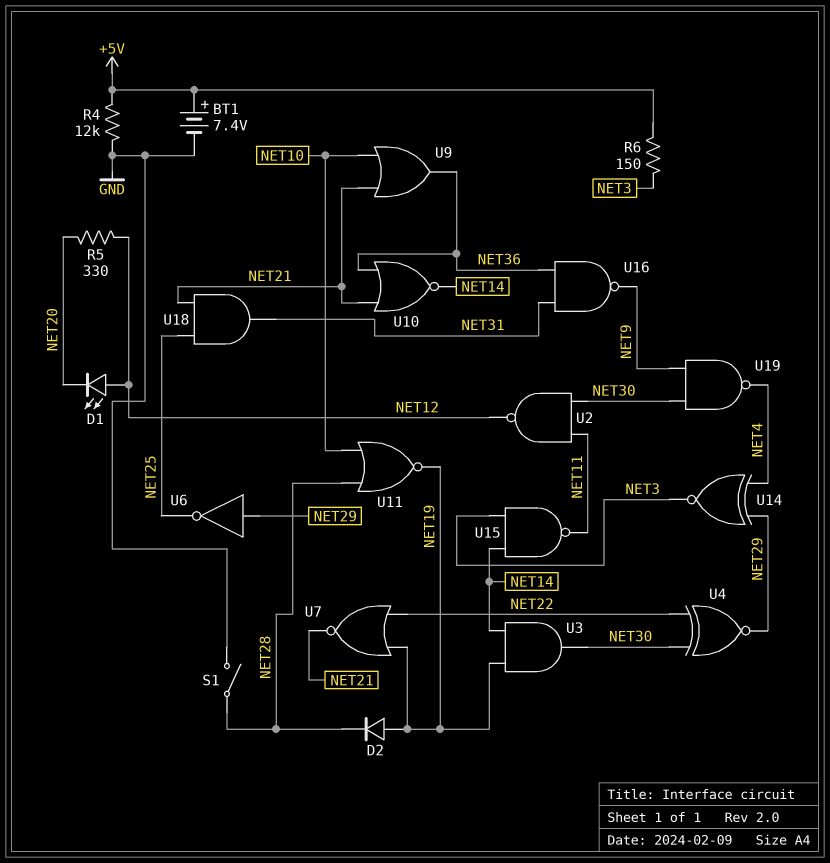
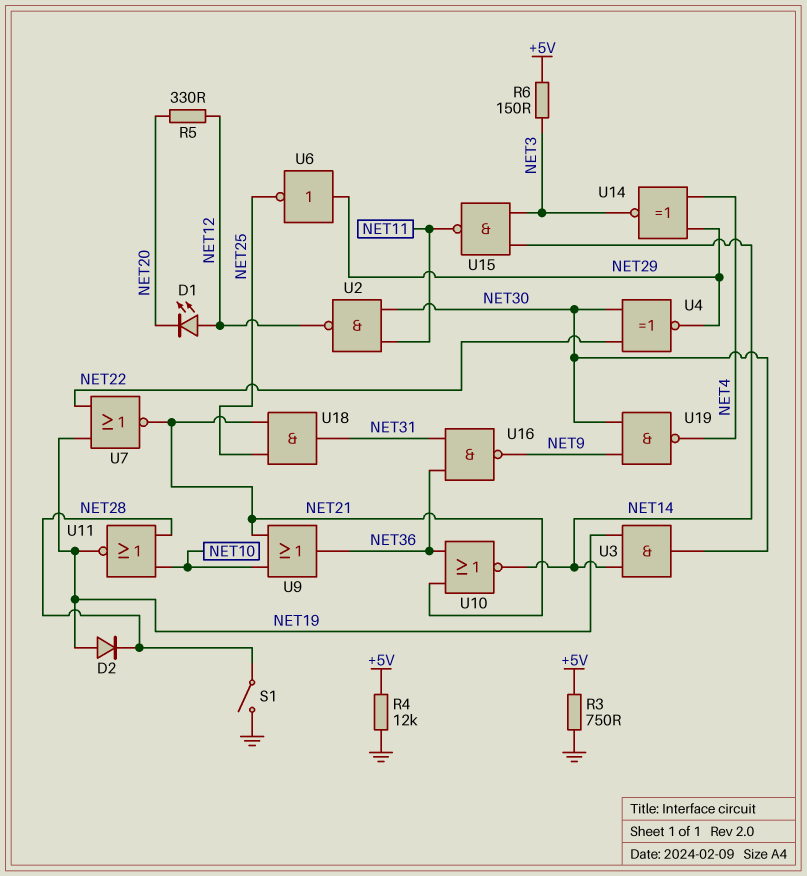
BT1: 7.4V (plus +5V, minus GND) -> none
R3: none -> 750 (+5V, GND)

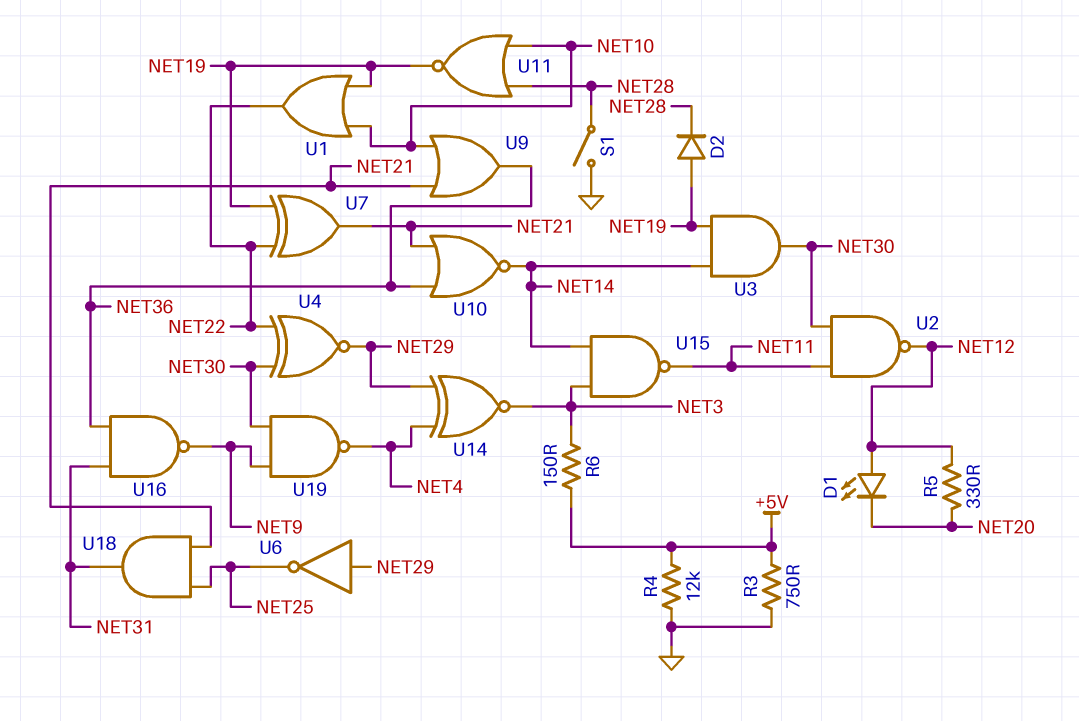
U1: none -> OR (in NET10, in NET19, out NET22)
U7: NOR (in NET19, in NET22, out NET21) -> XOR (in NET19, in NET22, out NET21)

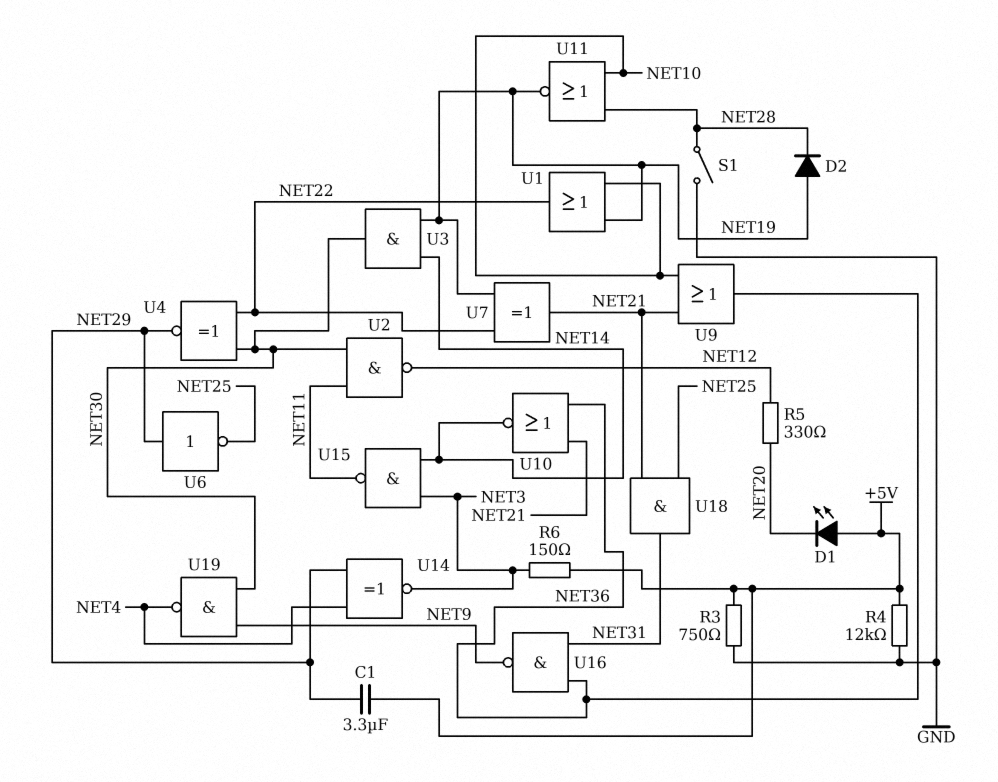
C1: none -> 3.3uF (+5V, NET29)
D1: LED (A NET12, K NET20) -> LED (A +5V, K NET20)

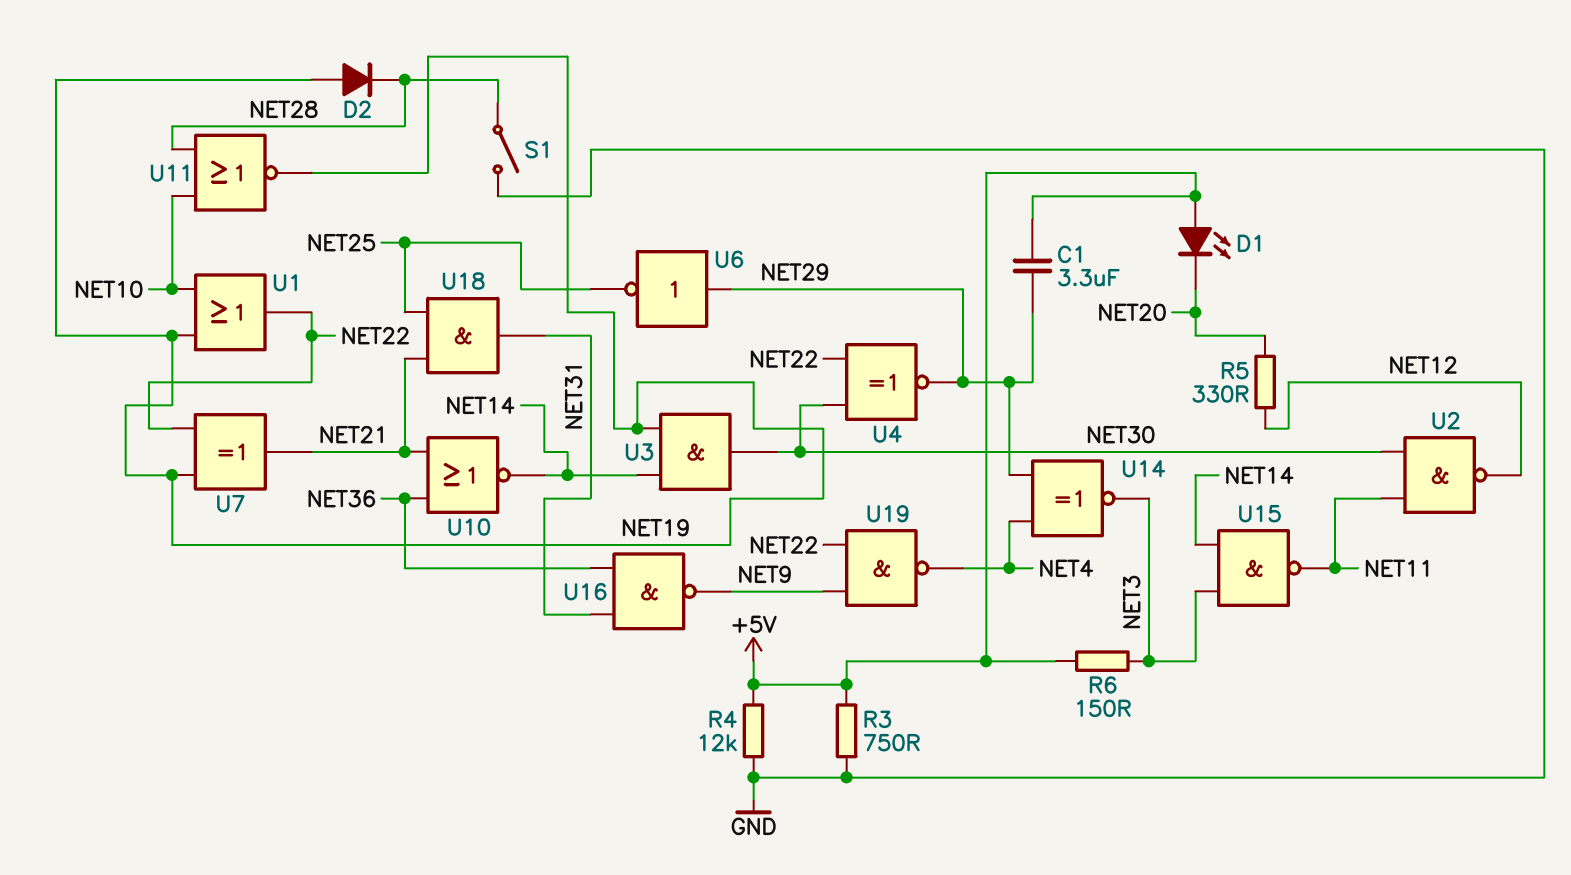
U9: OR (in NET10, in NET21, out NET36) -> none
U19: NAND (in NET9, in NET30, out NET4) -> NAND (in NET9, in NET22, out NET4)

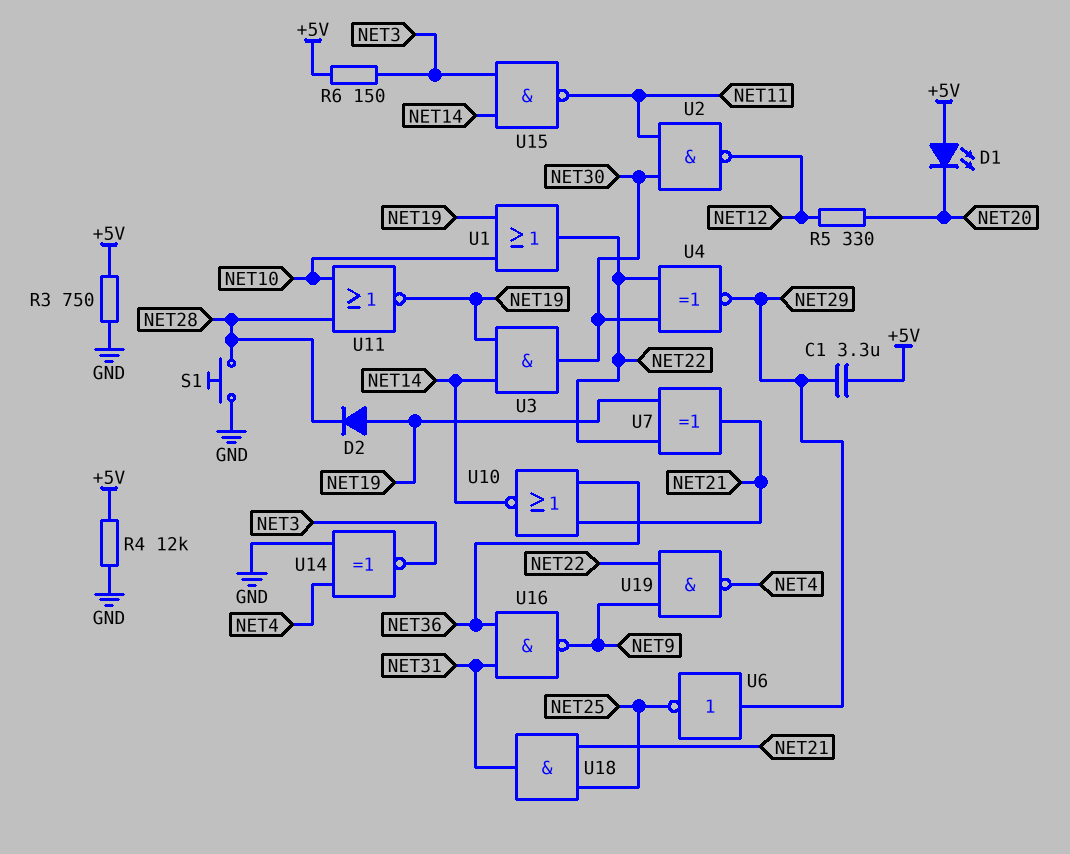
S1: switch (GND, NET28) -> button (GND, NET28)
U14: XNOR (in NET4, in NET29, out NET3) -> XNOR (in GND, in NET4, out NET3)

